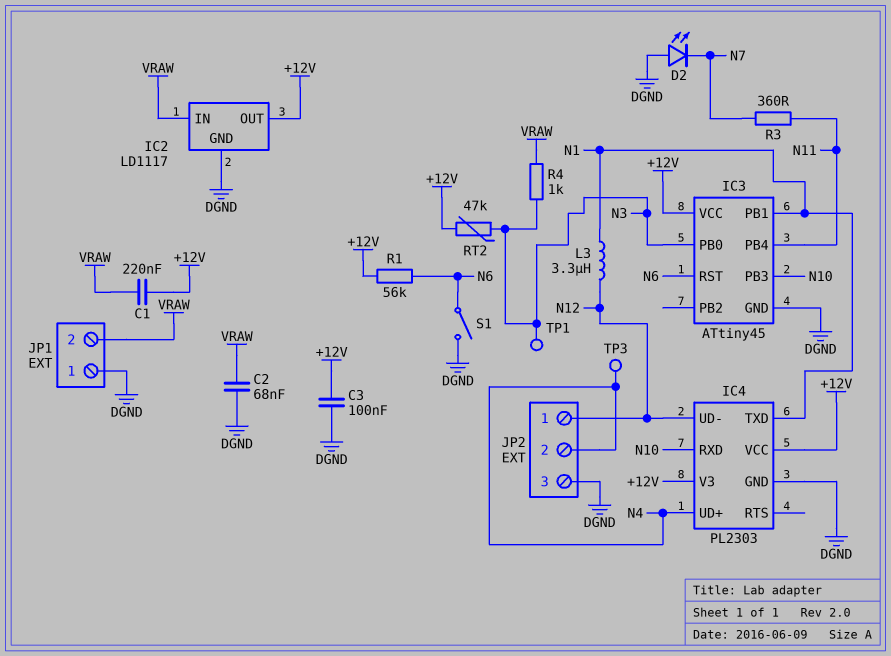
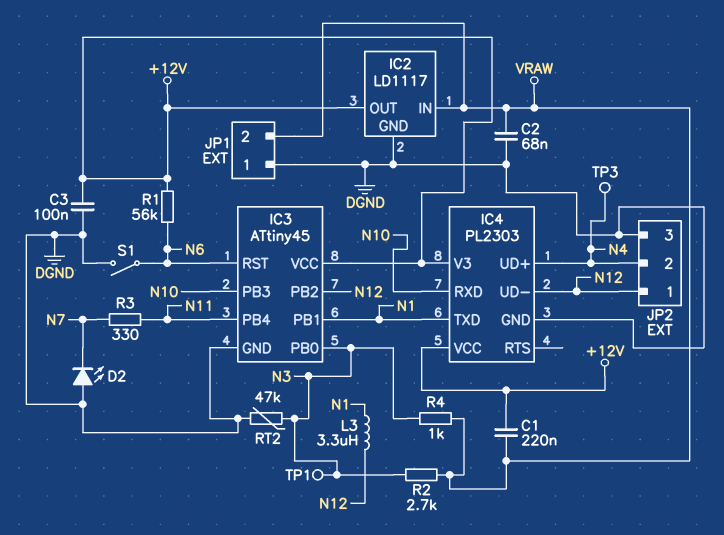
IC3 pin PB2: none -> N12
R2: none -> 2.7k (N3, VRAW)
R3: 360 (N7, N11) -> 330 (N7, N11)
RT2: 47k (+12V, N3) -> 47k (DGND, N3)

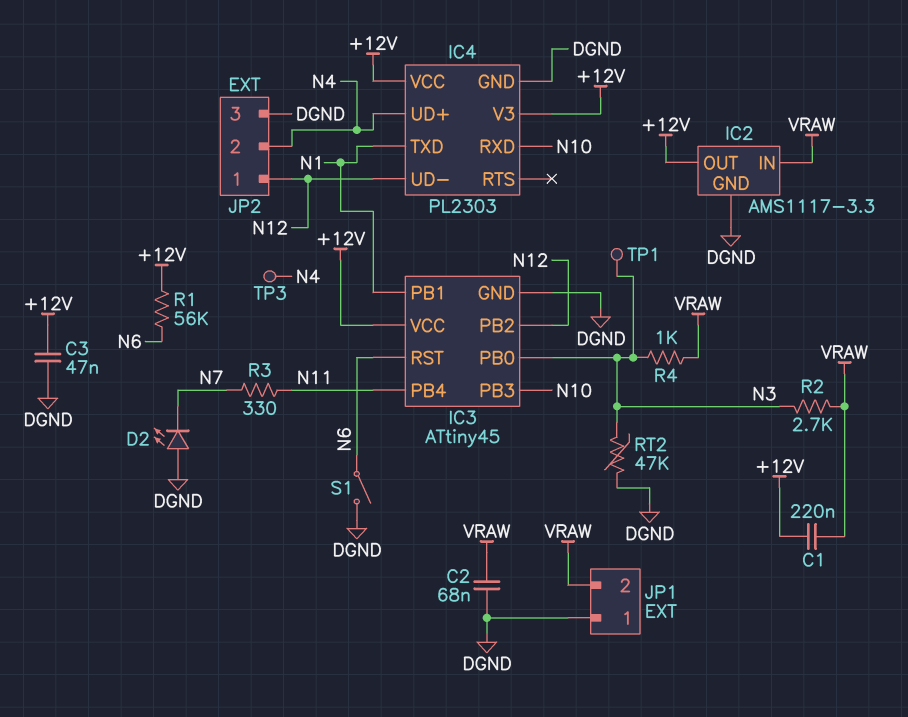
C3: 100nF (+12V, DGND) -> 47nF (+12V, DGND)
IC2: LD1117 -> AMS1117-3.3
L3: 3.3uH (N1, N12) -> none

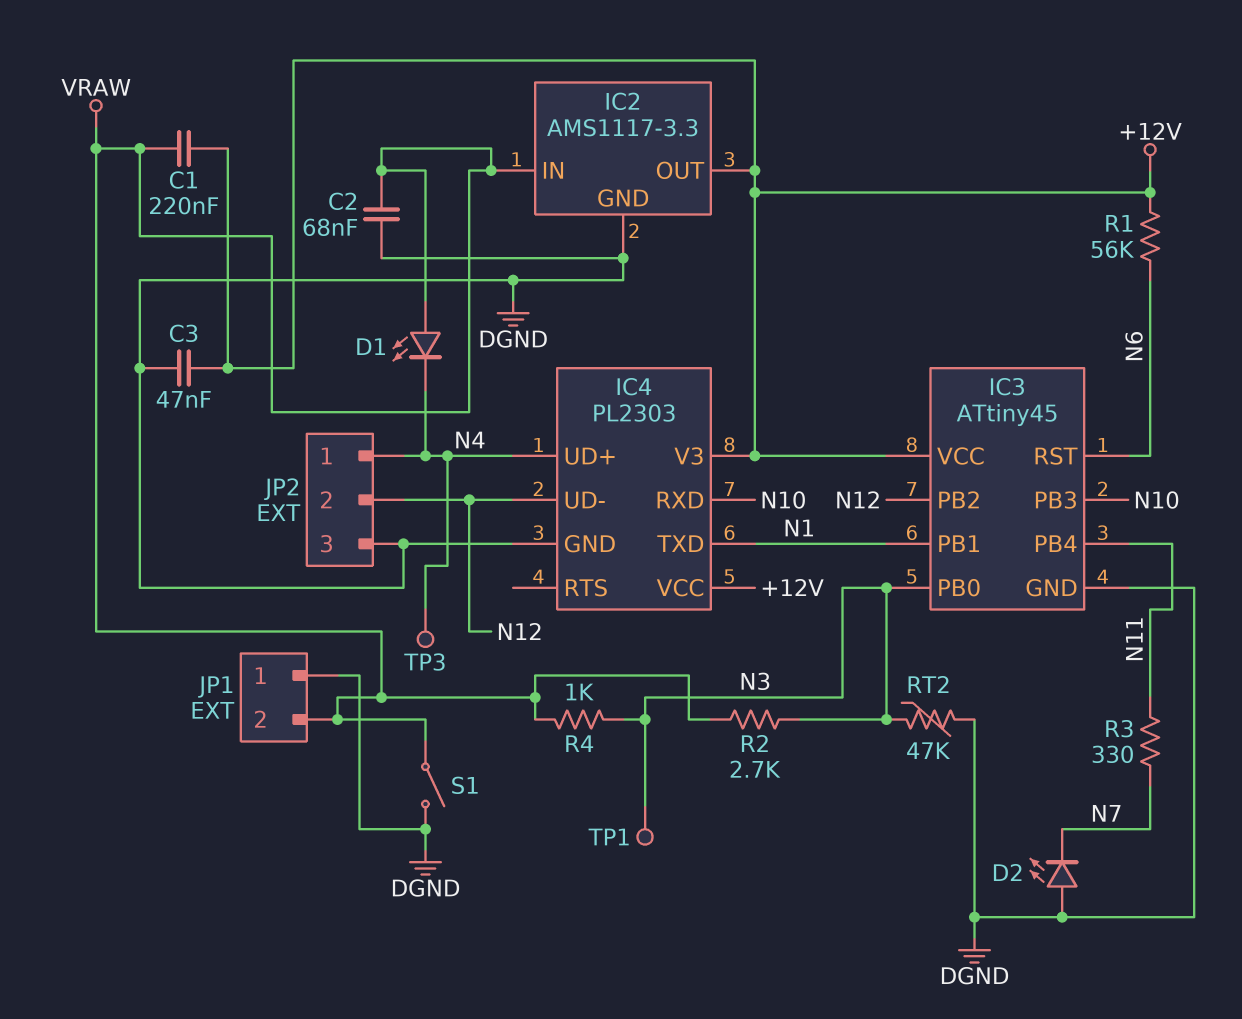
D1: none -> LED (A VRAW, K N4)
JP2 pin 1: N12 -> N4
JP2 pin 2: N4 -> N12
S1: switch (DGND, N6) -> switch (DGND, VRAW)

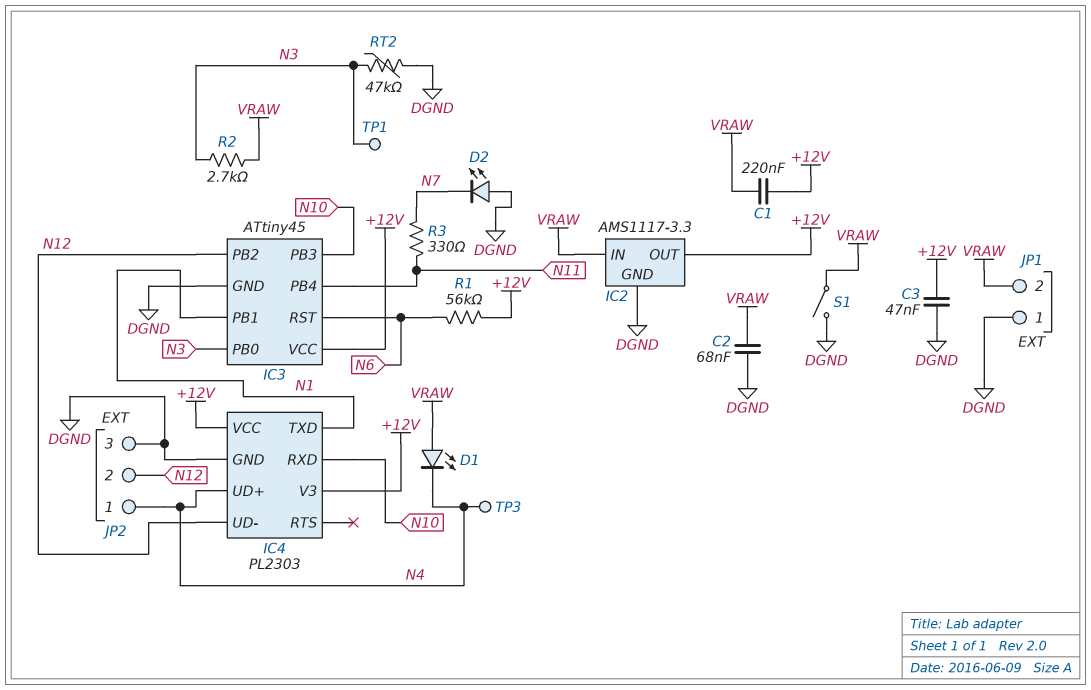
R4: 1k (N3, VRAW) -> none

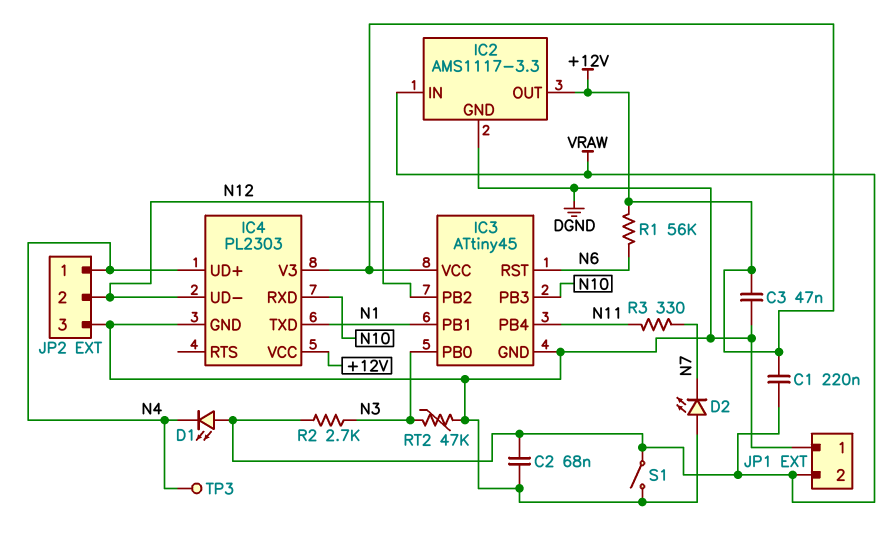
TP1: test point (N3) -> none

